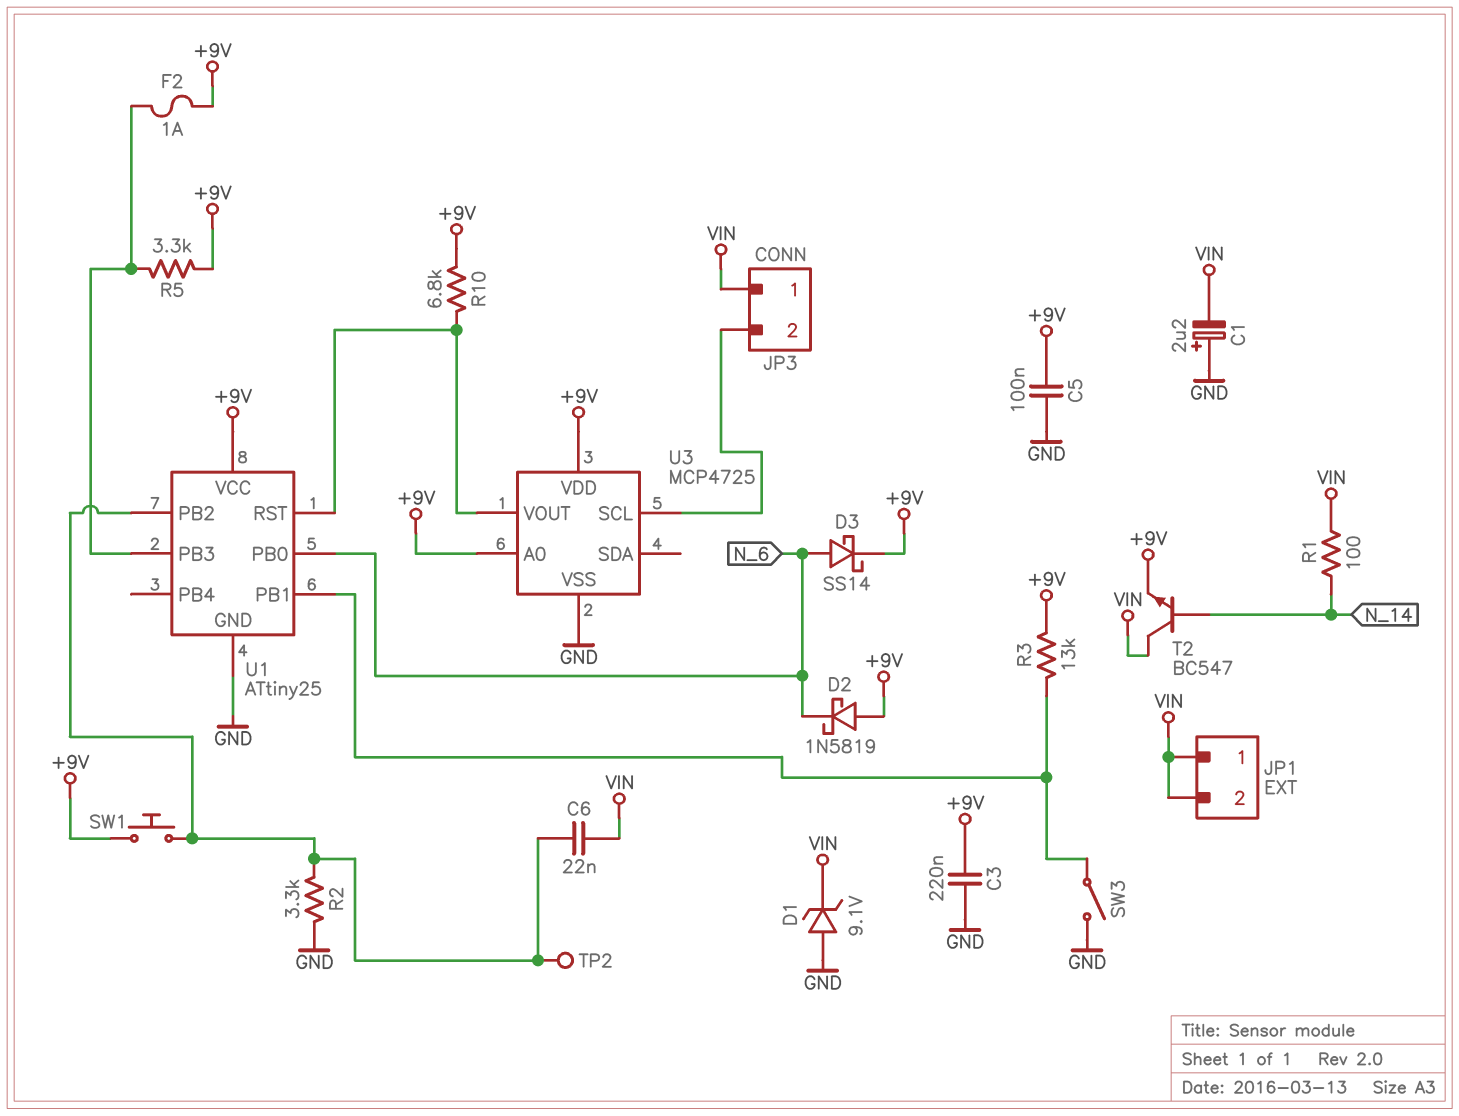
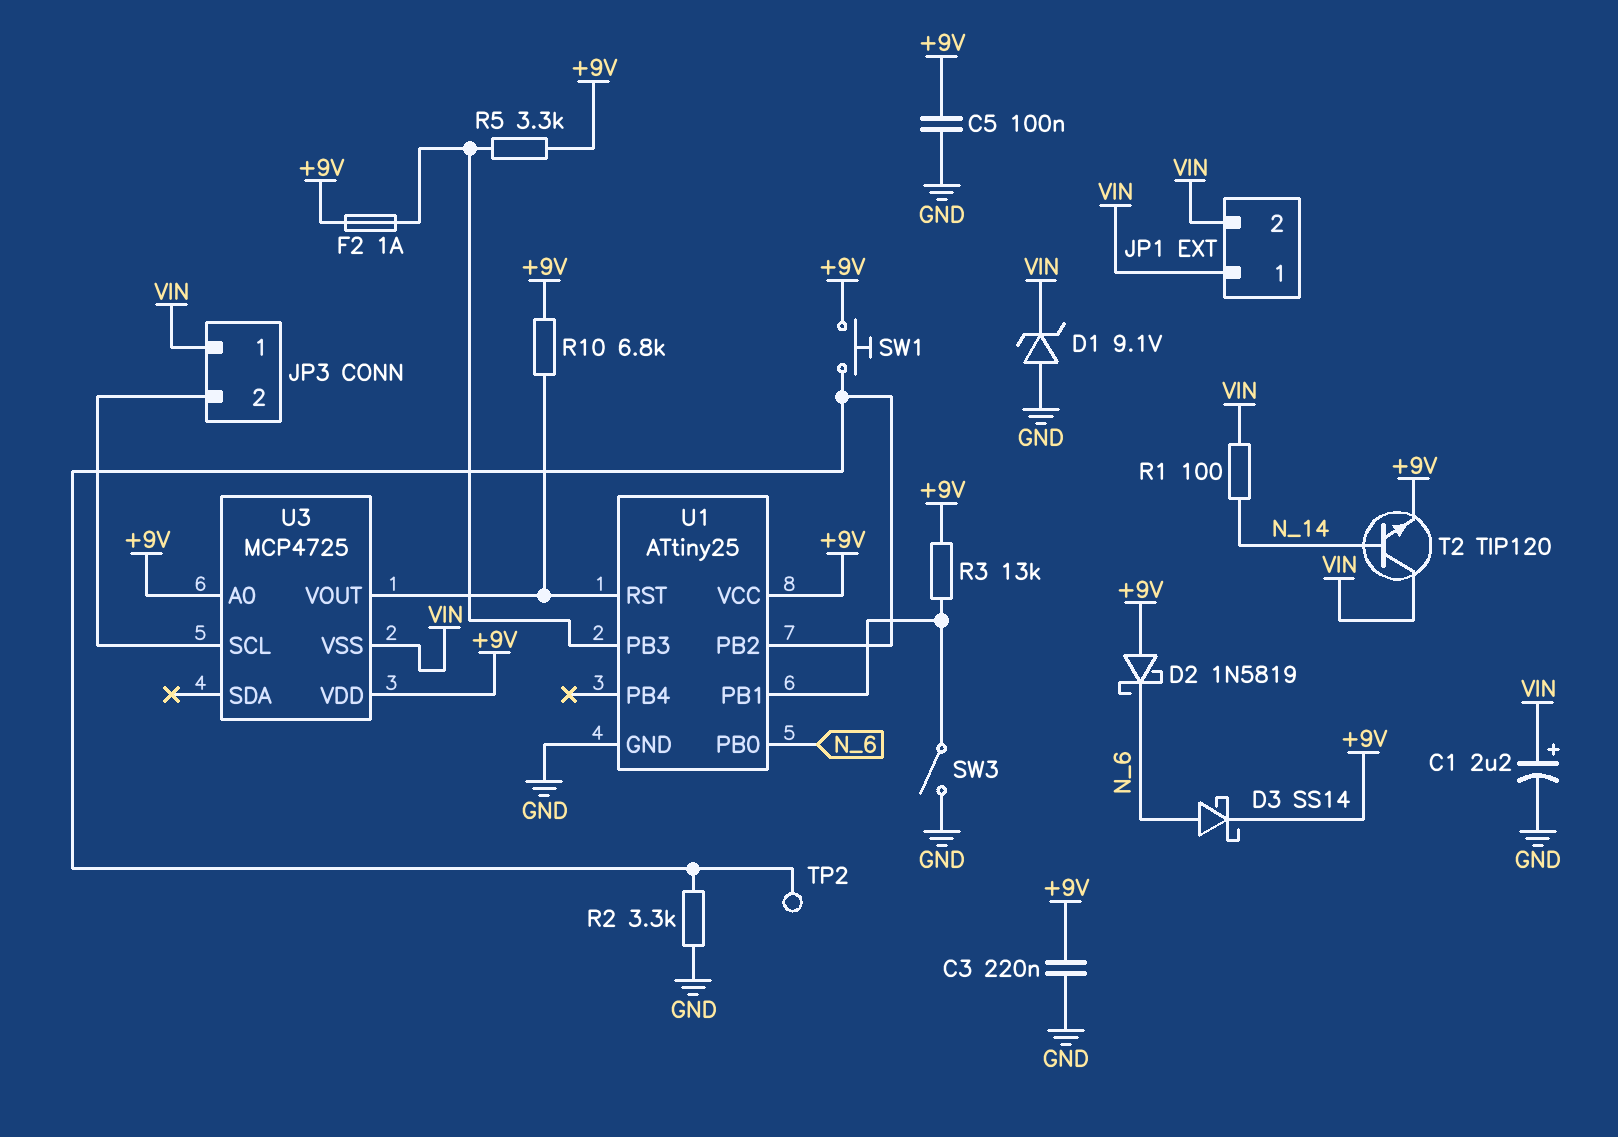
C1: 2.2uF (plus GND, minus VIN) -> 2.2uF (plus VIN, minus GND)
C6: 22nF (U1/PB2, VIN) -> none
T2: NPN BC547 (B N_14, C VIN, E +9V) -> NPN TIP120 (B N_14, C VIN, E +9V)
U3 pin VSS: GND -> VIN

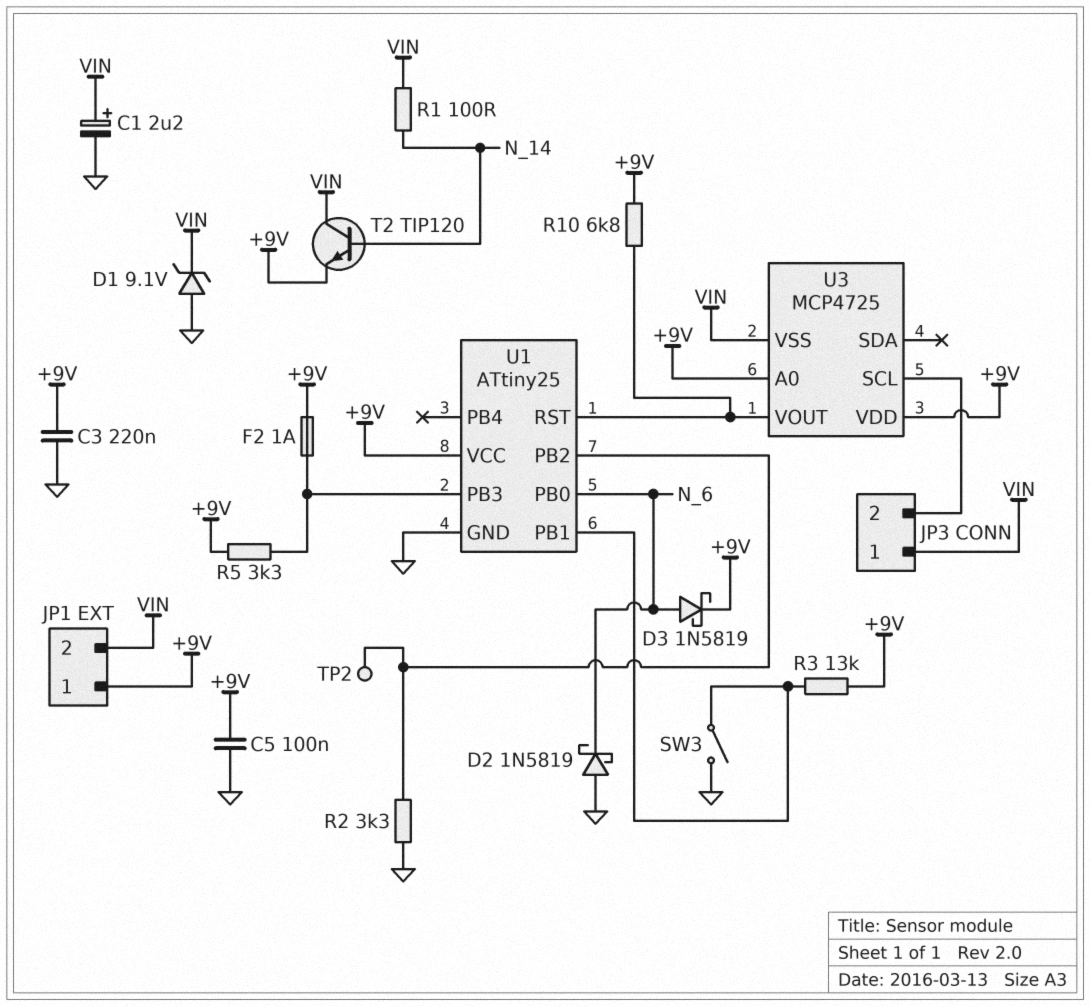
D2: schottky 1N5819 (A +9V, K N_6) -> schottky 1N5819 (A GND, K N_6)
D3: schottky SS14 (A N_6, K +9V) -> schottky 1N5819 (A N_6, K +9V)
JP1 pin 1: VIN -> +9V
SW1: button (+9V, U1/PB2) -> none

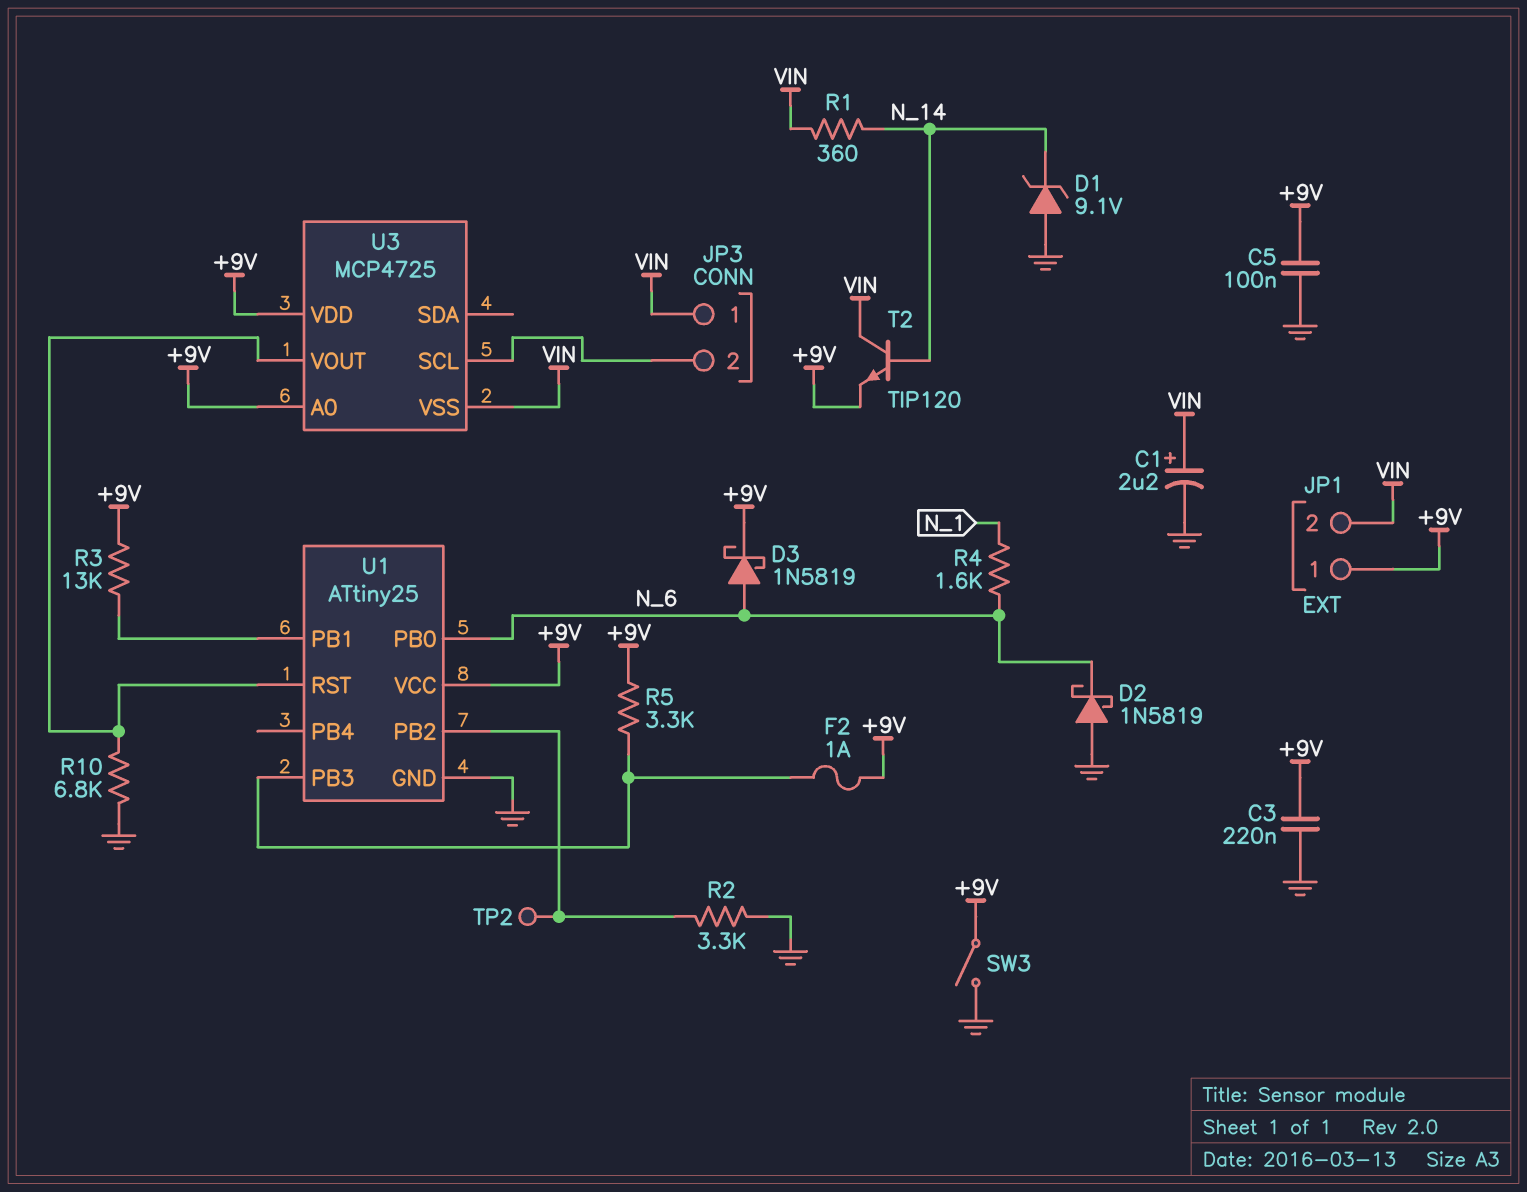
D1: zener 9.1V (A GND, K VIN) -> zener 9.1V (A GND, K N_14)
R1: 100 (N_14, VIN) -> 360 (N_14, VIN)
R4: none -> 1.6k (N_1, N_6)
R10: 6.8k (+9V, U1/RST) -> 6.8k (GND, U1/RST)
SW3: switch (GND, U1/PB1) -> switch (+9V, GND)

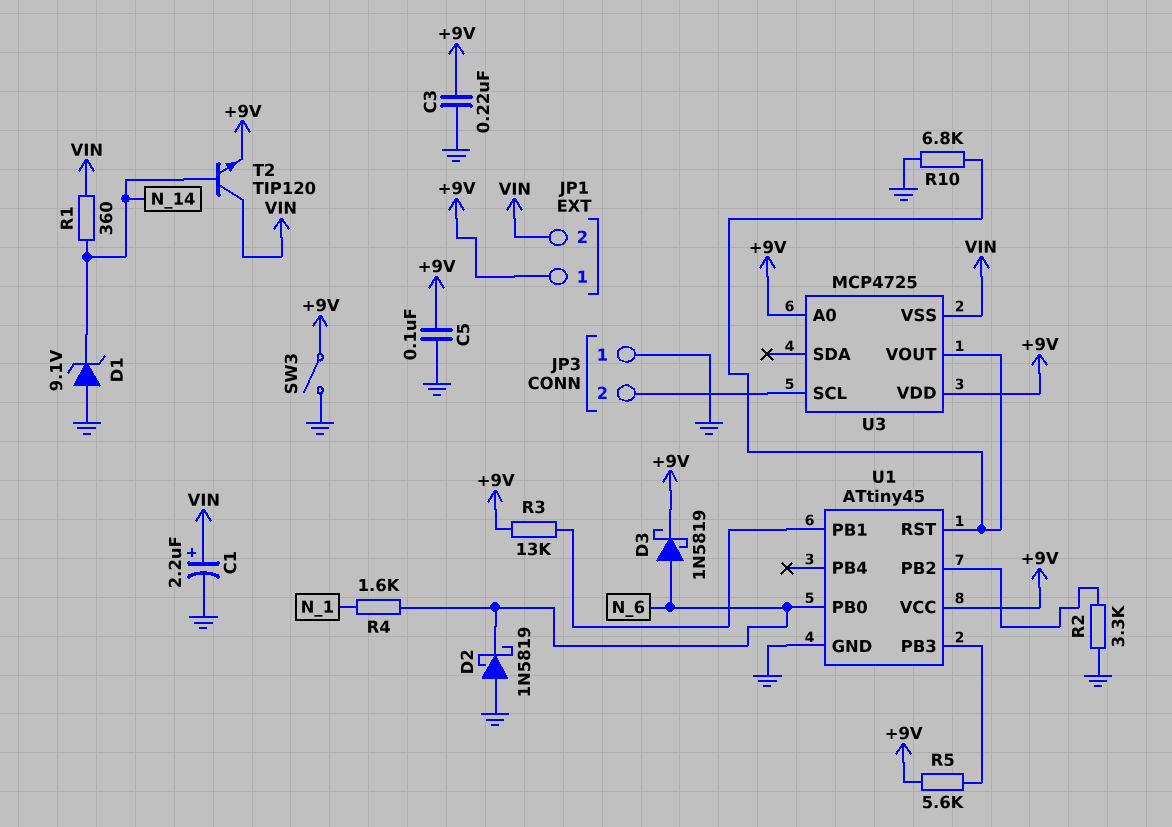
F2: 1A (+9V, U1/PB3) -> none
JP3 pin 1: VIN -> GND
R5: 3.3k (+9V, U1/PB3) -> 5.6k (+9V, U1/PB3)
TP2: test point (U1/PB2) -> none
U1: ATtiny25 -> ATtiny45

